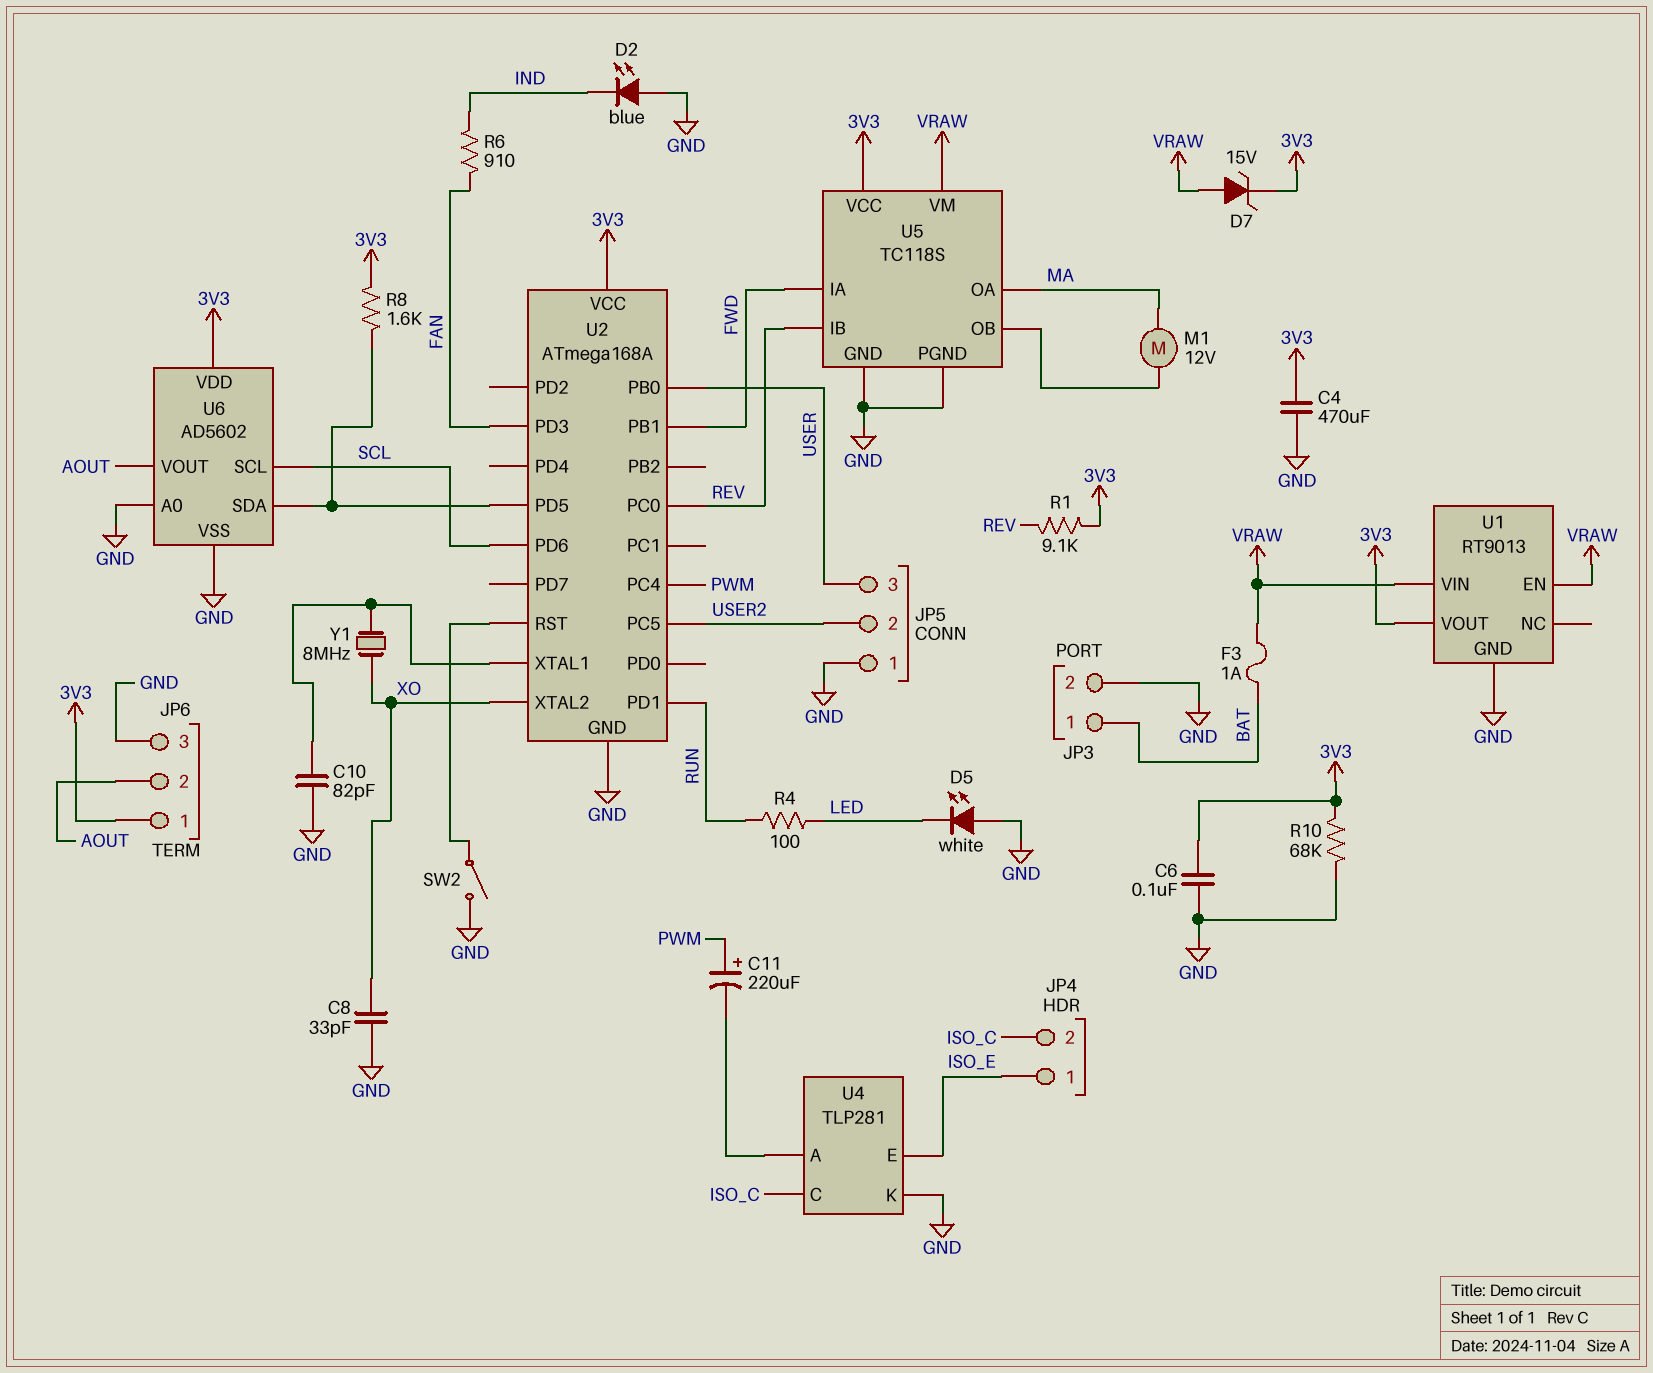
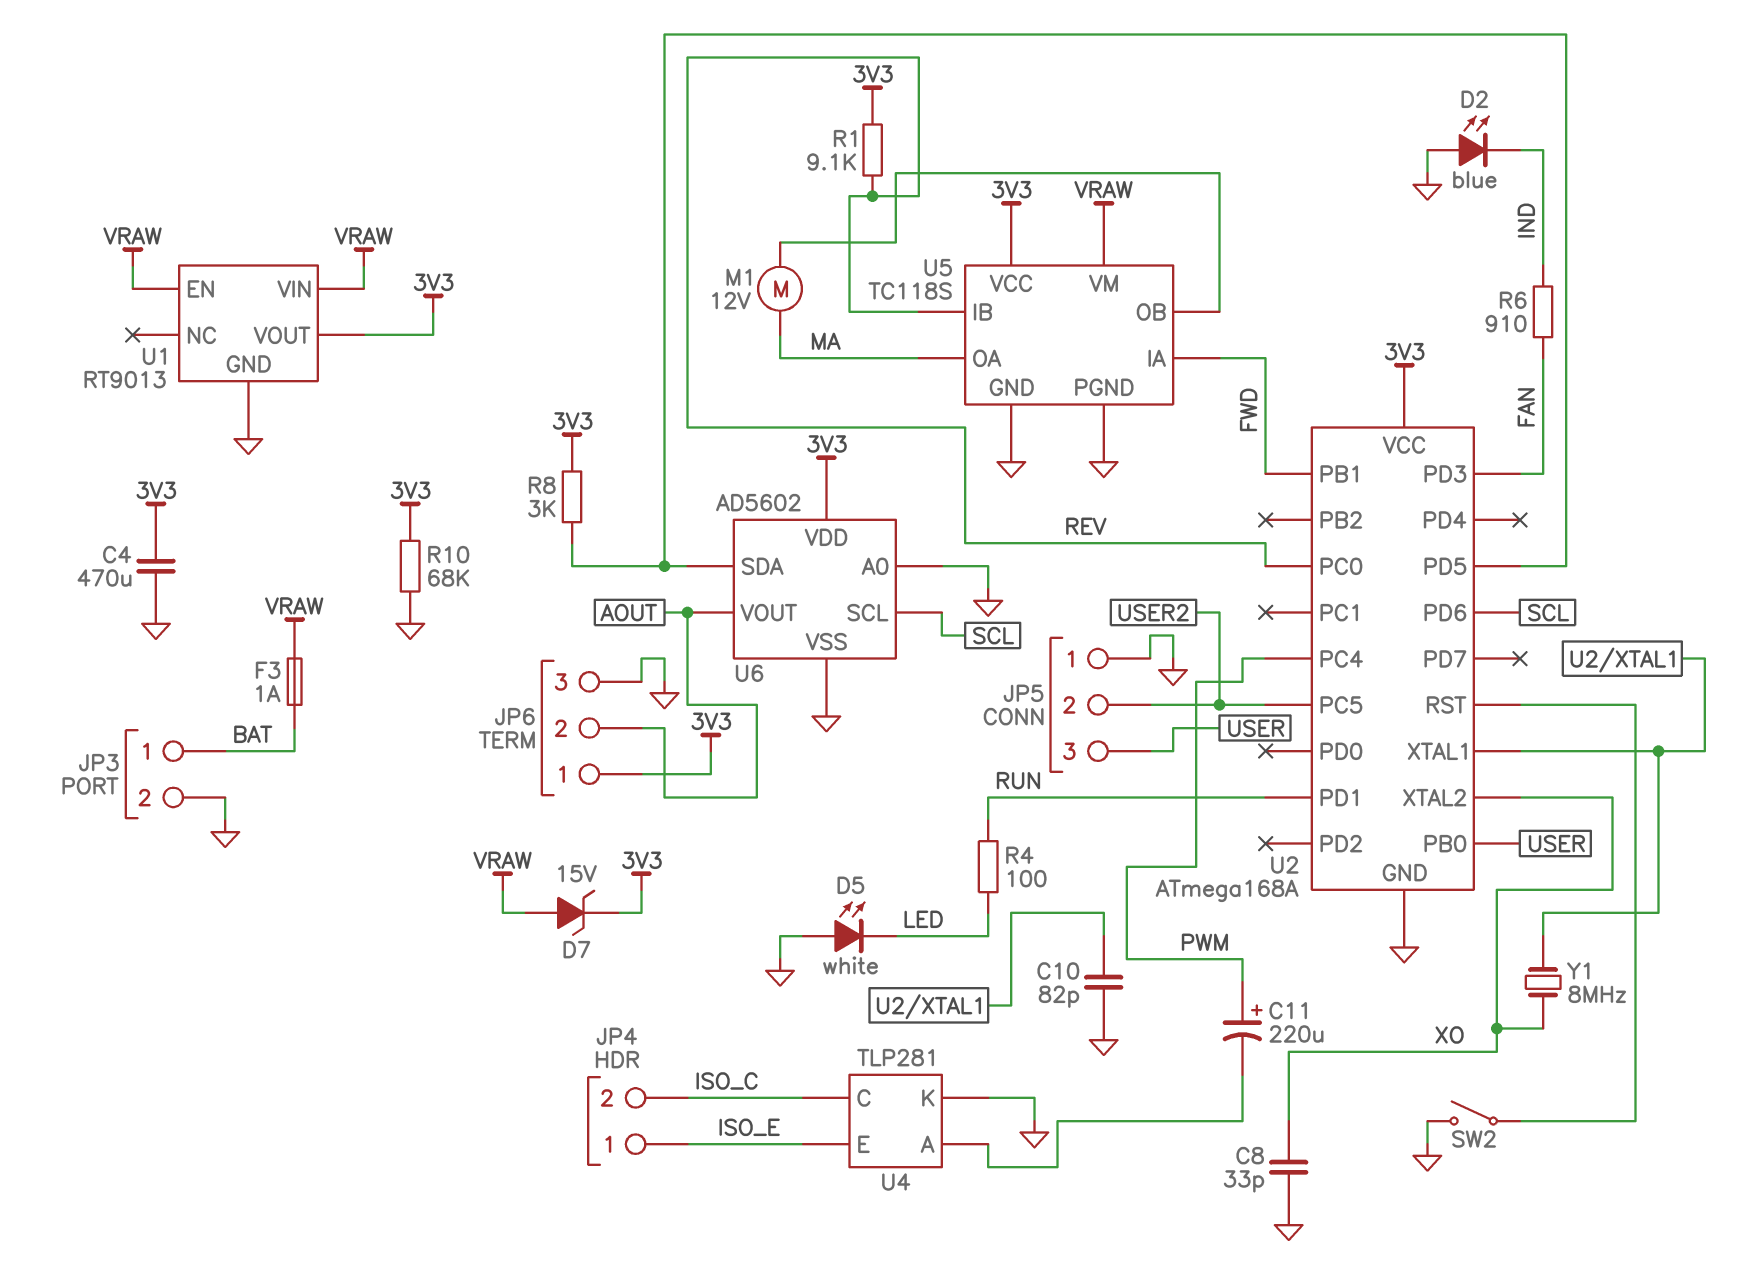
C6: 100nF (3V3, GND) -> none
R8: 1.6k (3V3, U2/PD5) -> 3k (3V3, U2/PD5)

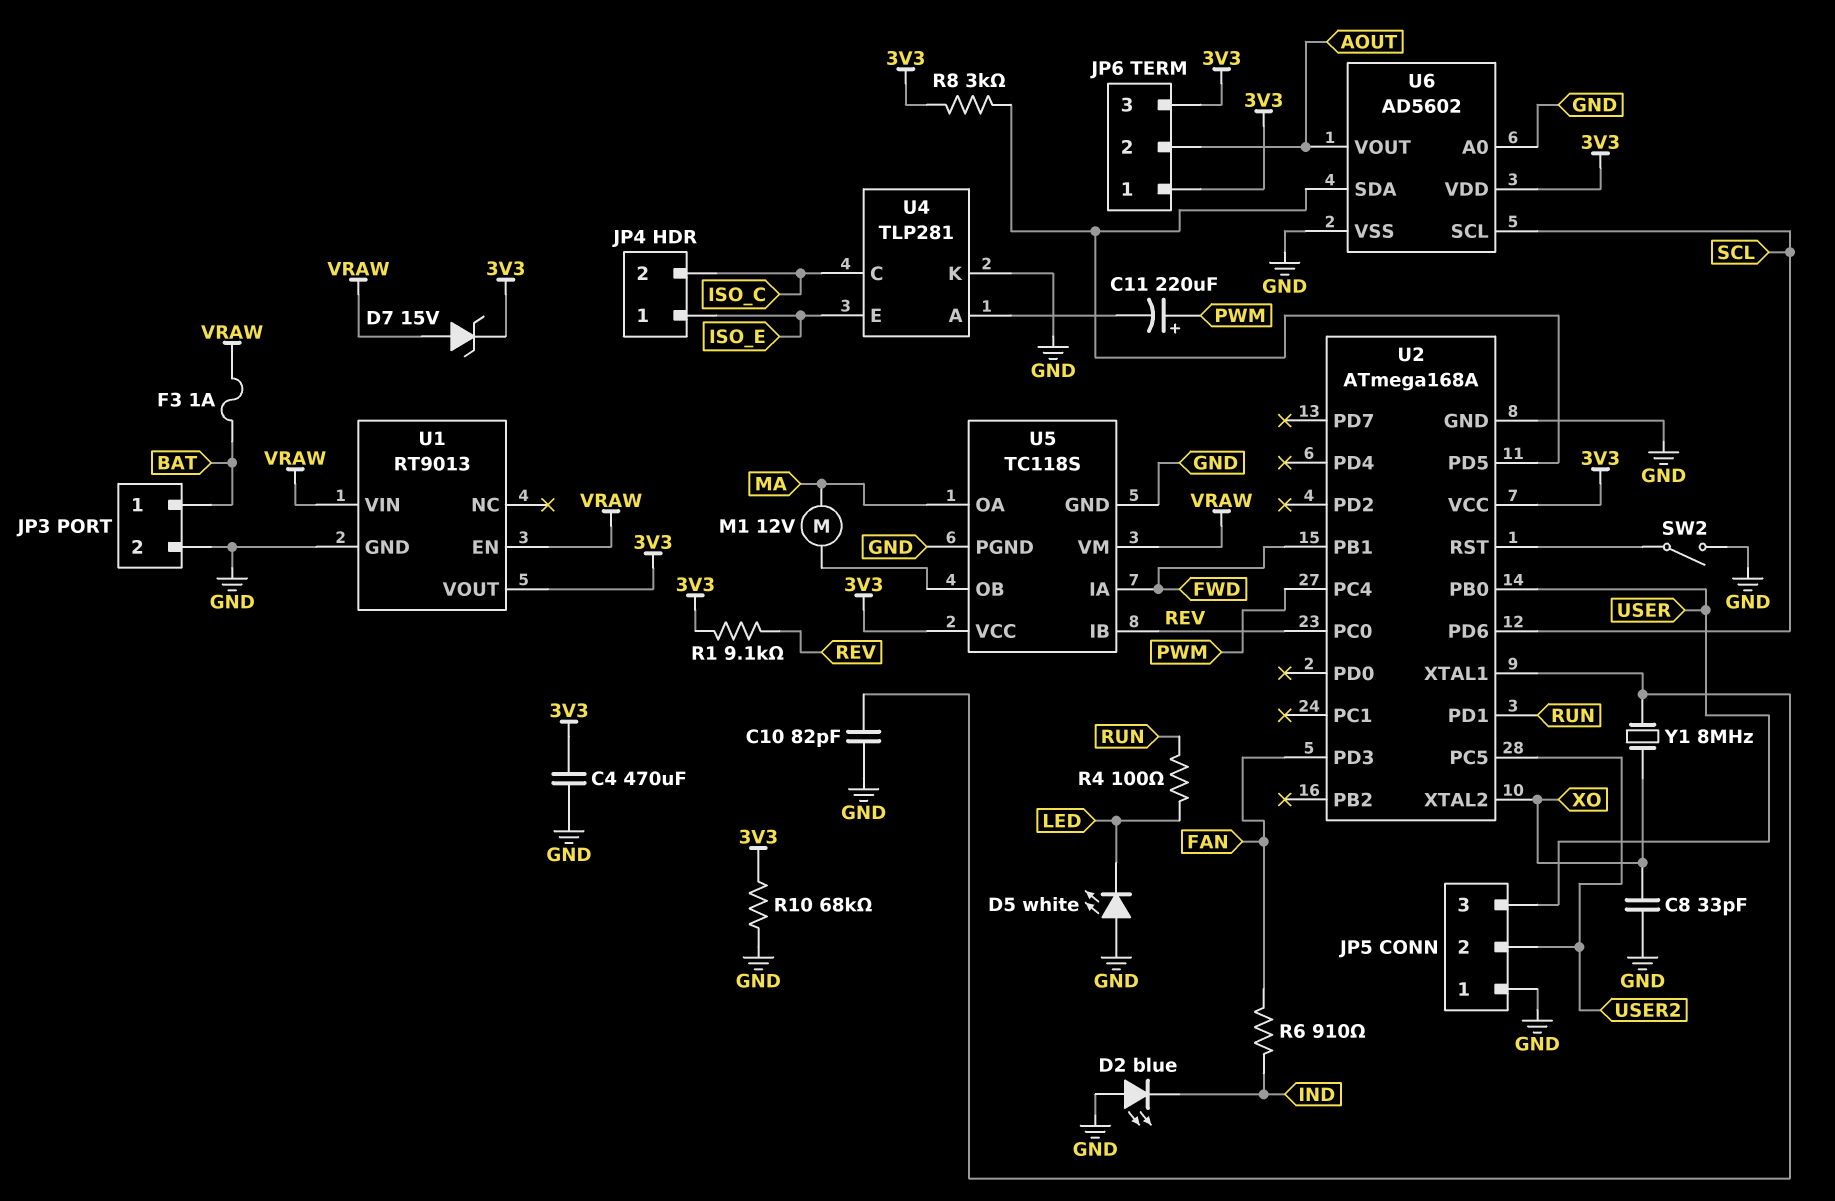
JP6 pin 3: GND -> 3V3

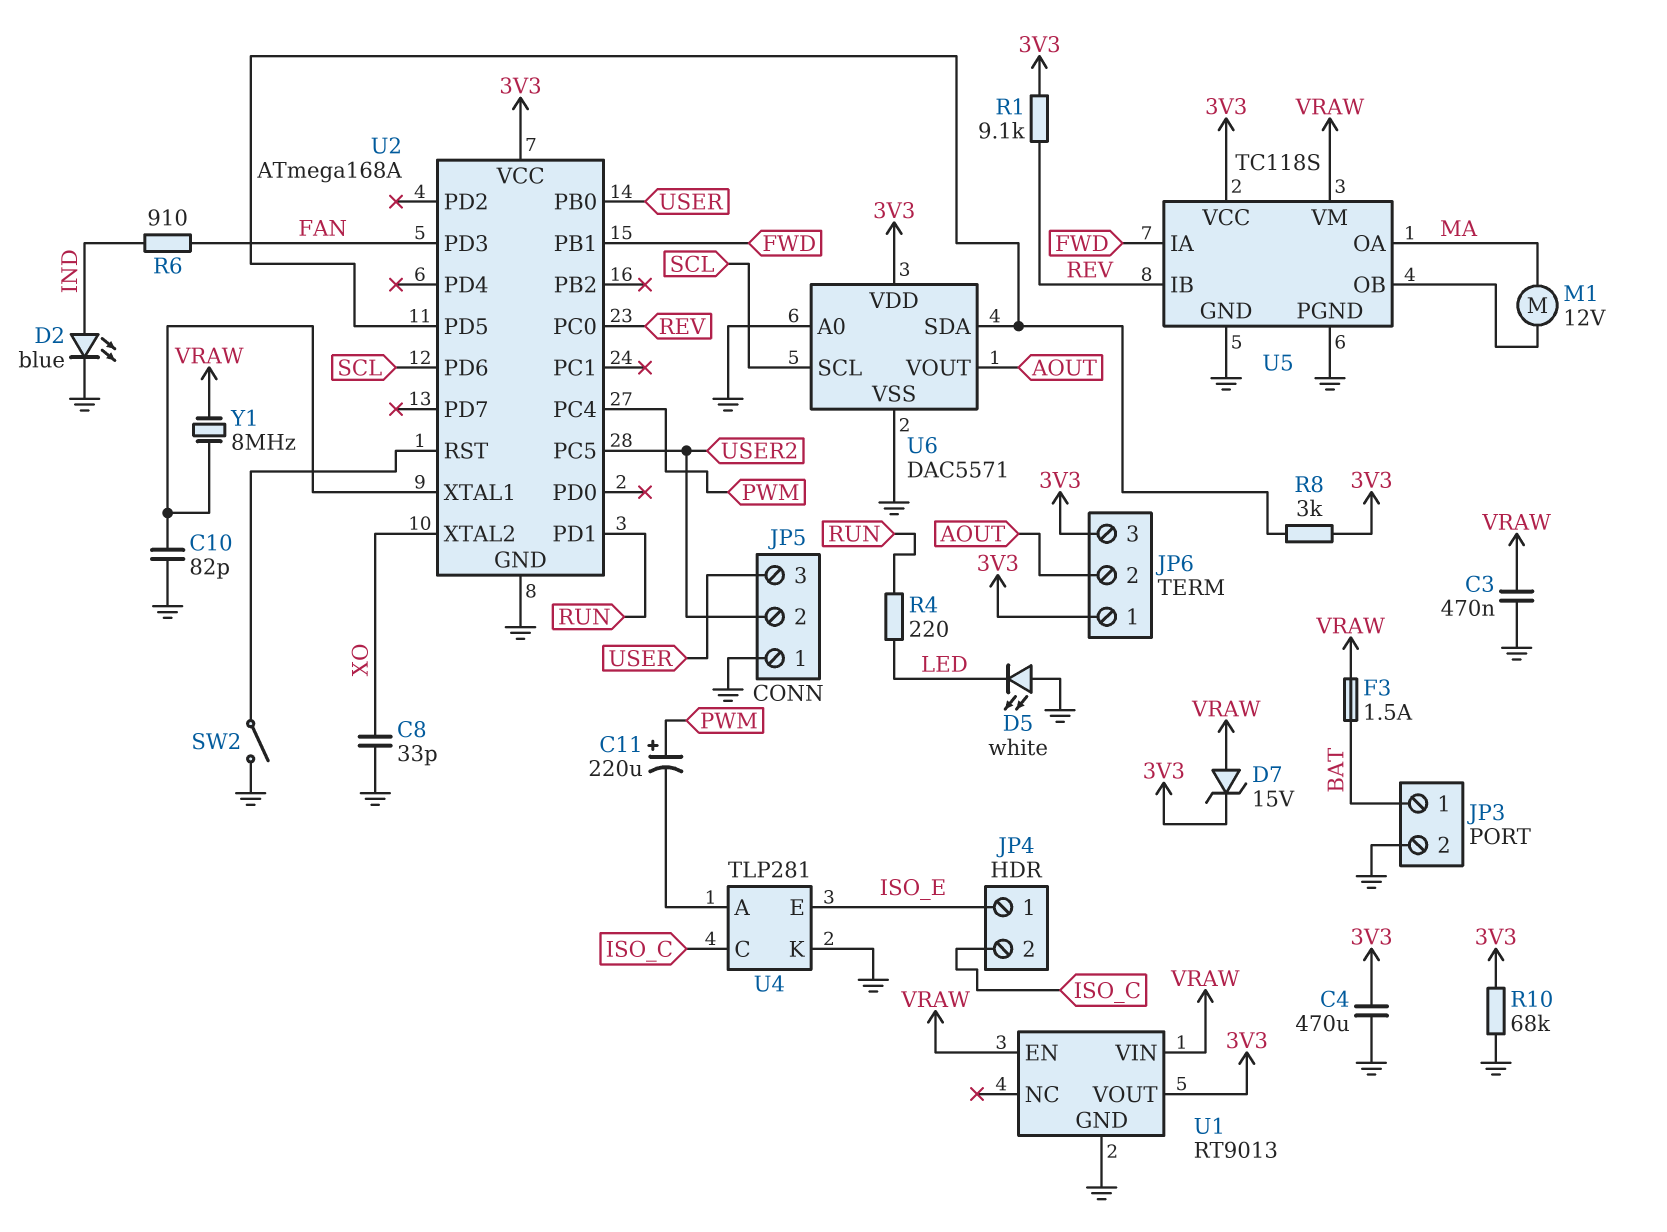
C3: none -> 470nF (GND, VRAW)
D2: LED blue (A GND, K IND) -> LED blue (A IND, K GND)
F3: 1A (BAT, VRAW) -> 1.5A (BAT, VRAW)
R4: 100 (LED, RUN) -> 220 (LED, RUN)
U6: AD5602 -> DAC5571
Y1: 8MHz (U2/XTAL1, XO) -> 8MHz (U2/XTAL1, VRAW)

